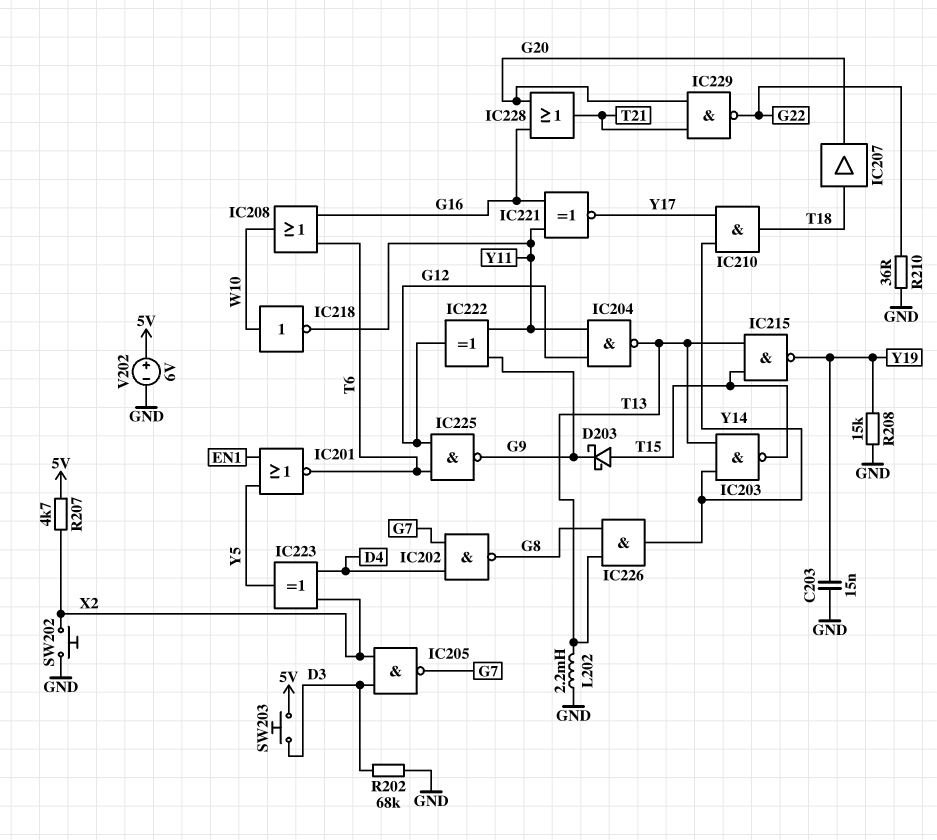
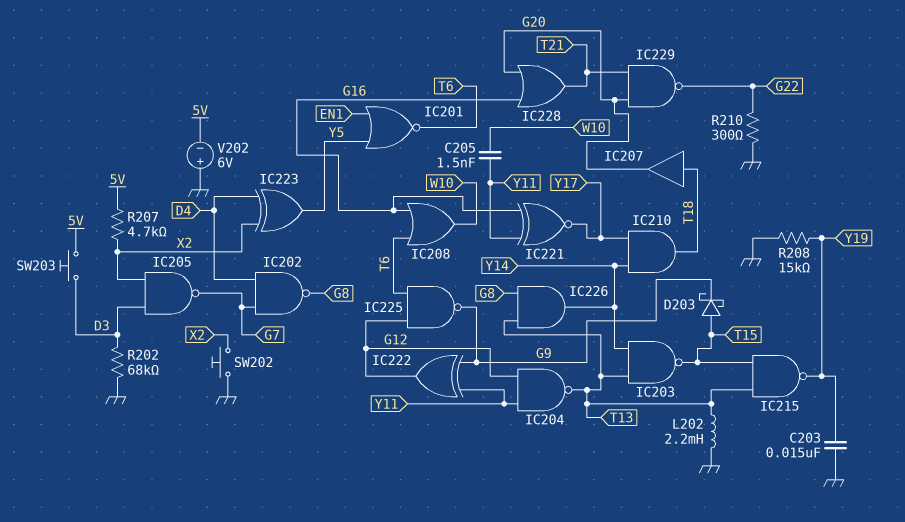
C205: none -> 1.5nF (W10, Y11)
IC218: NOT (in W10, out Y11) -> none
R210: 36 (G22, GND) -> 300 (G22, GND)
V202: 6V (plus 5V, minus GND) -> 6V (plus GND, minus 5V)

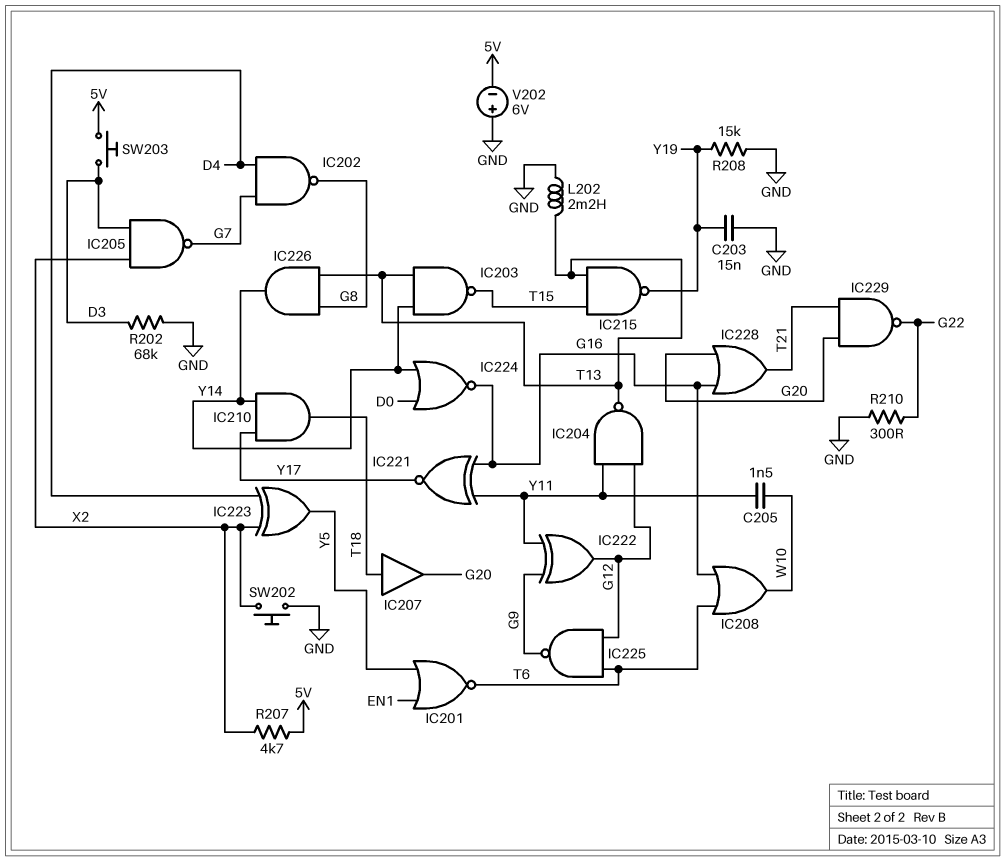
D203: schottky (A T15, K G9) -> none
IC224: none -> NOR (in D0, in Y14, out G16)

